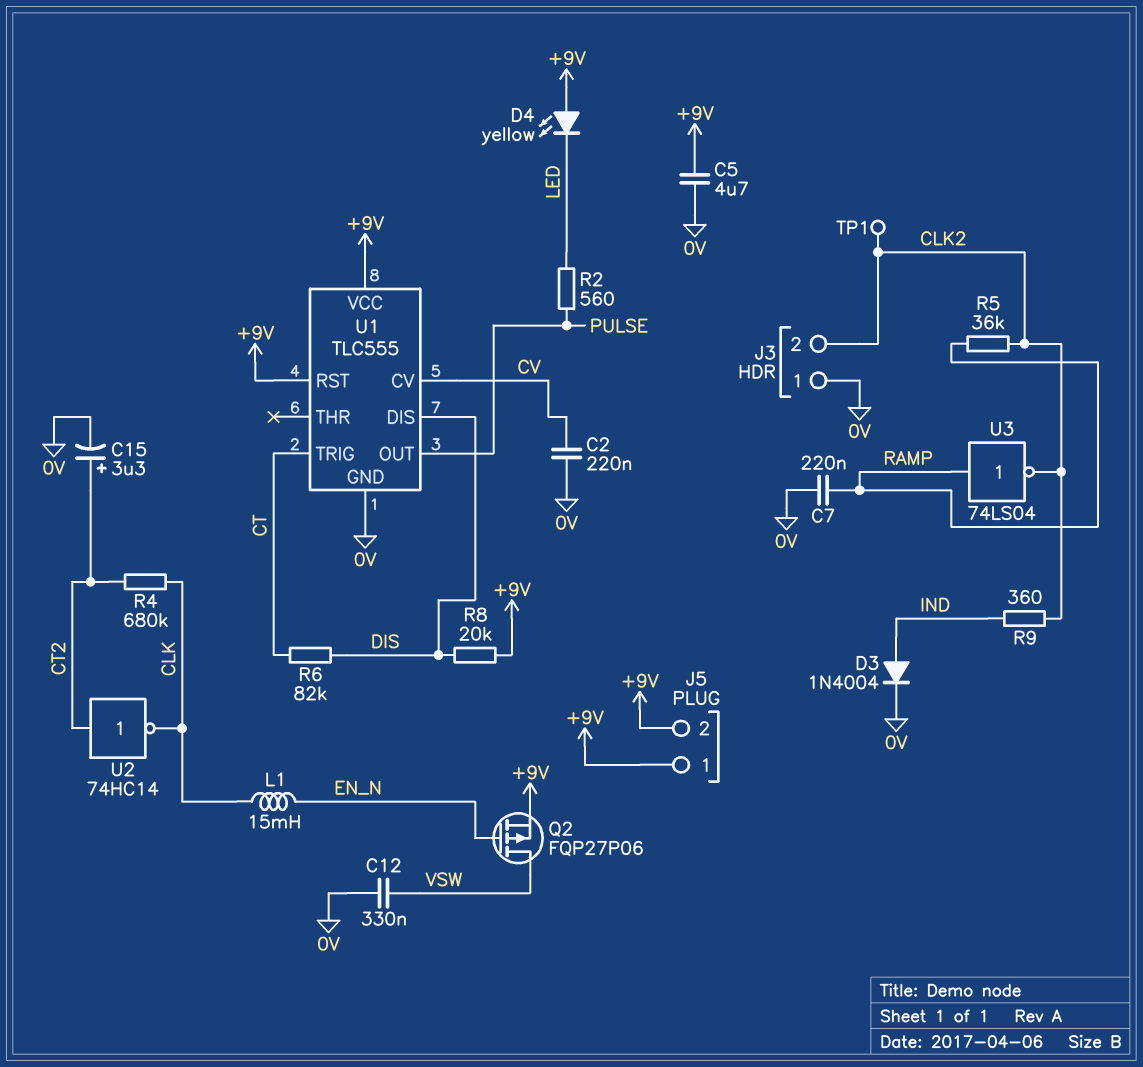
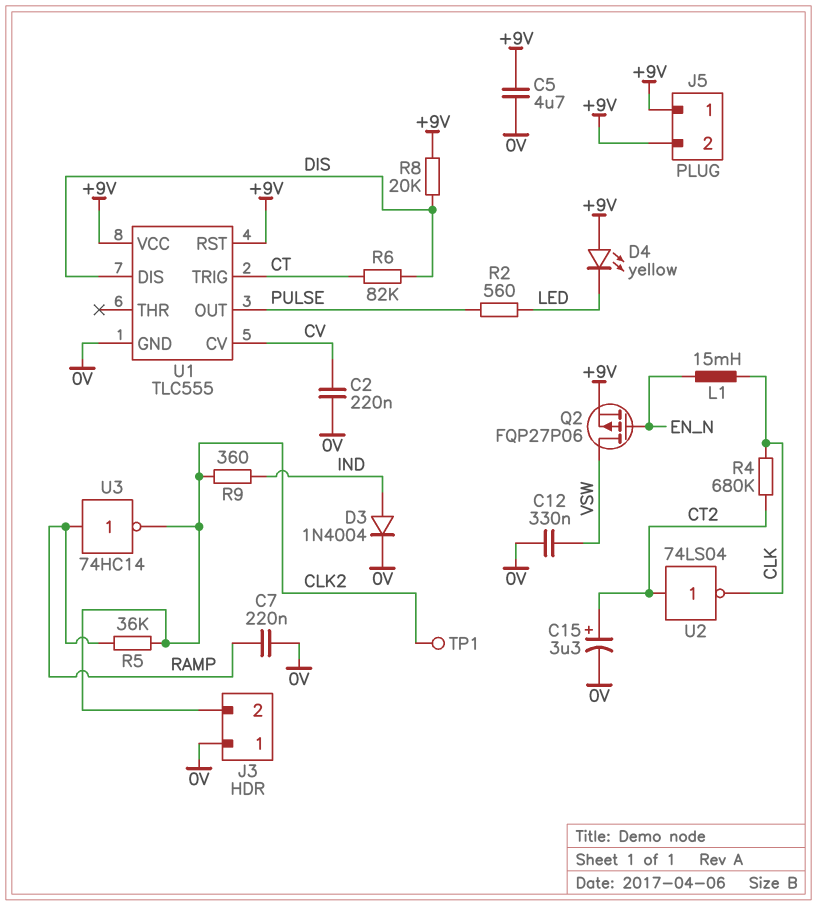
U2: NOT 74HC14 (in CT2, out CLK) -> NOT 74LS04 (in CT2, out CLK)
U3: NOT 74LS04 (in RAMP, out CLK2) -> NOT 74HC14 (in RAMP, out CLK2)

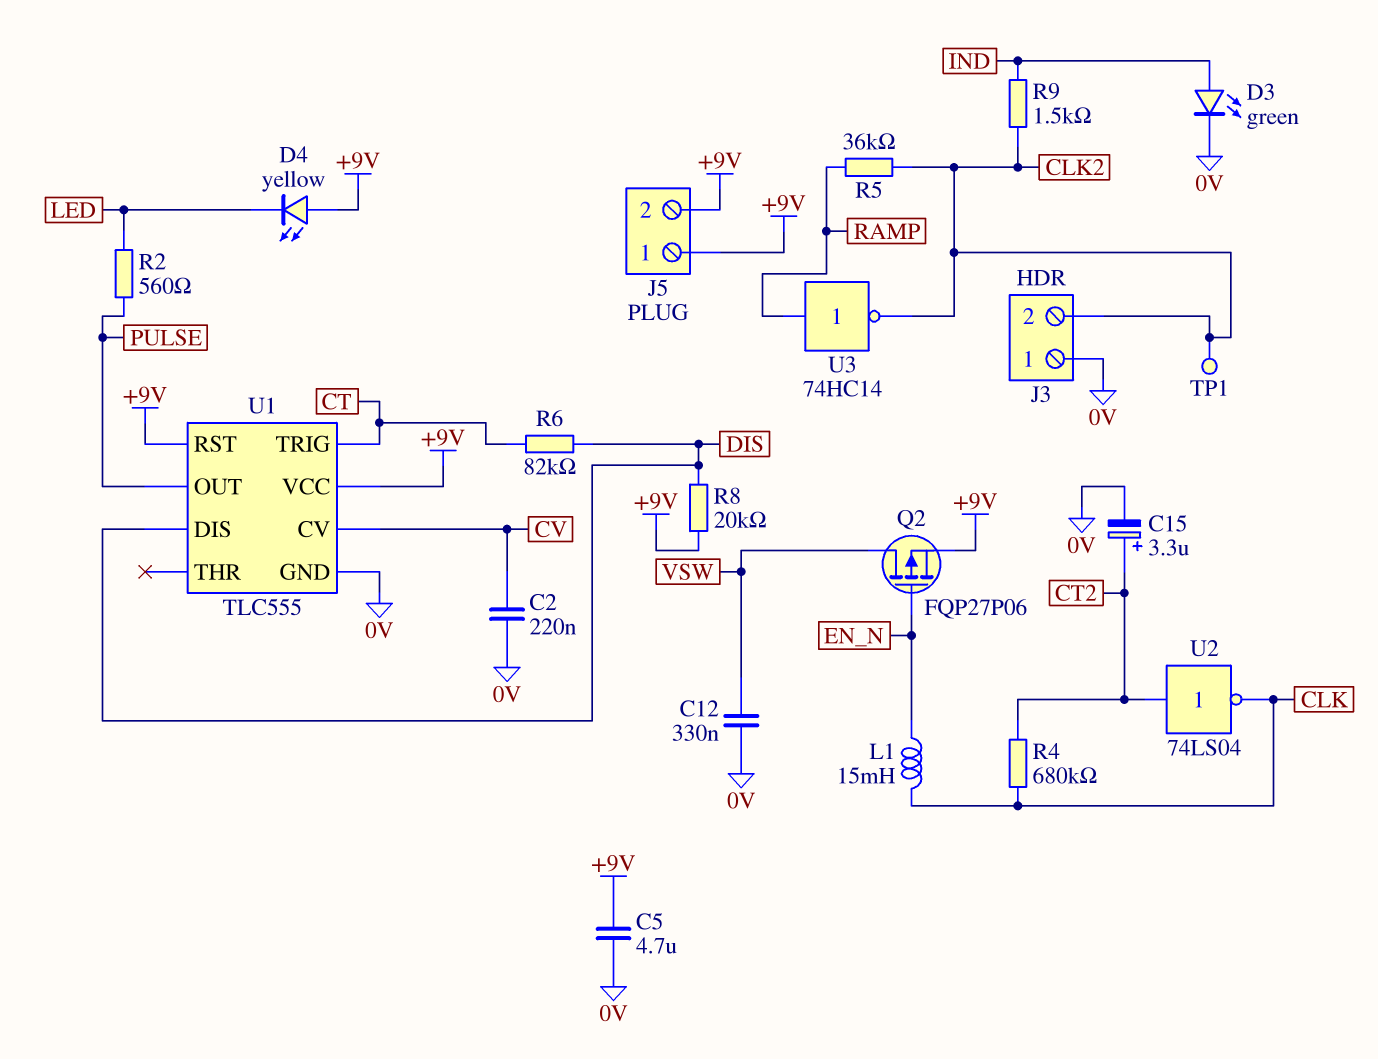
C7: 220nF (0V, RAMP) -> none
D3: diode 1N4004 (A IND, K 0V) -> LED green (A IND, K 0V)
R9: 360 (CLK2, IND) -> 1.5k (CLK2, IND)

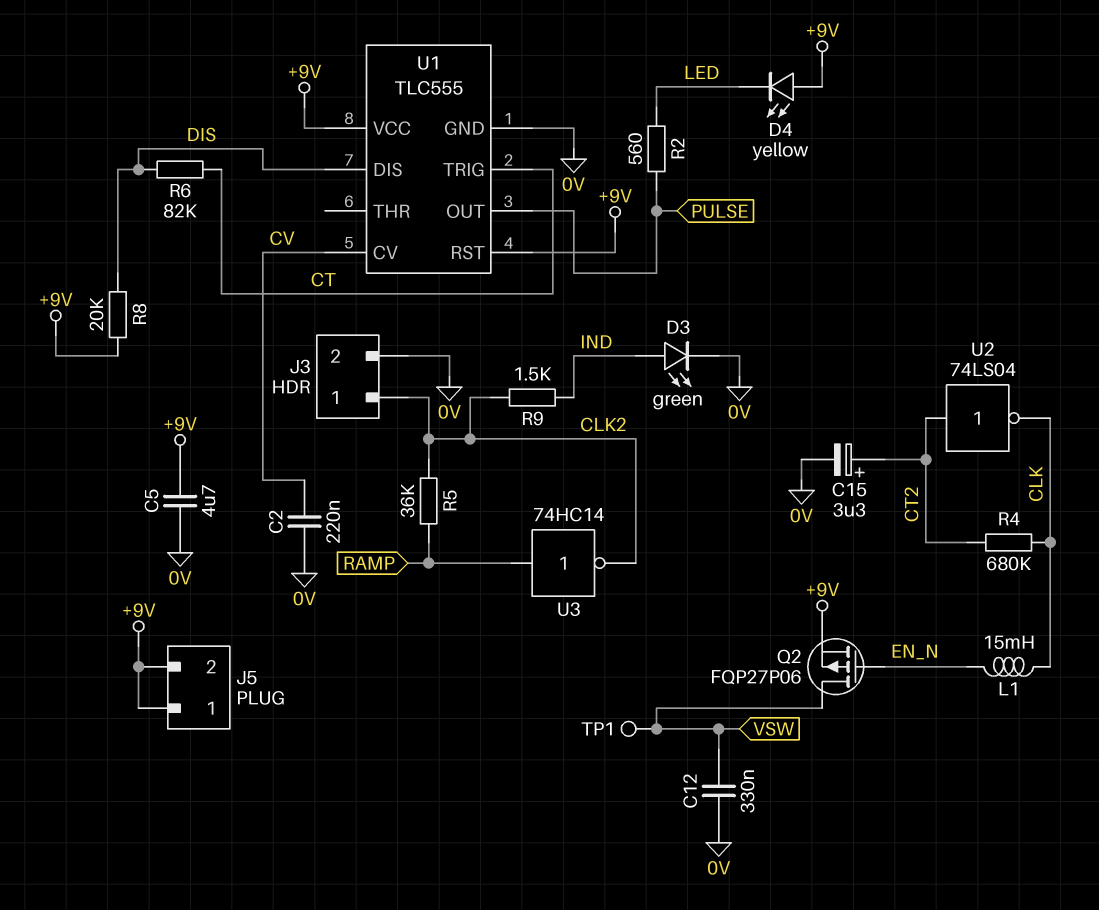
J3 pin 1: 0V -> CLK2
J3 pin 2: CLK2 -> 0V
TP1: test point (CLK2) -> test point (VSW)

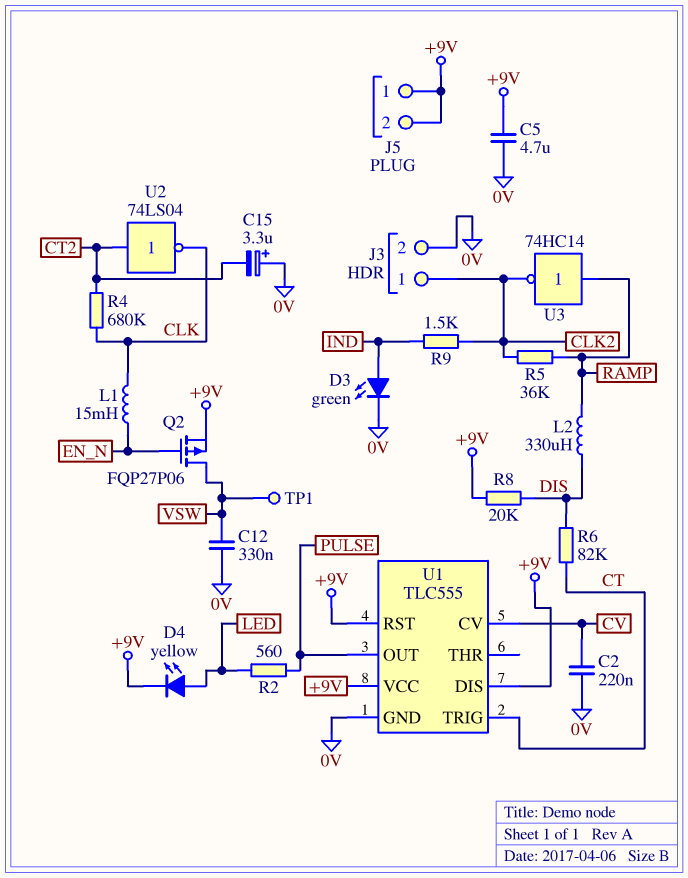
C15: 3.3uF (plus CT2, minus 0V) -> 3.3uF (plus 0V, minus CT2)
D4: LED yellow (A +9V, K LED) -> LED yellow (A LED, K +9V)
L2: none -> 330uH (DIS, RAMP)
U1 pin DIS: DIS -> +9V

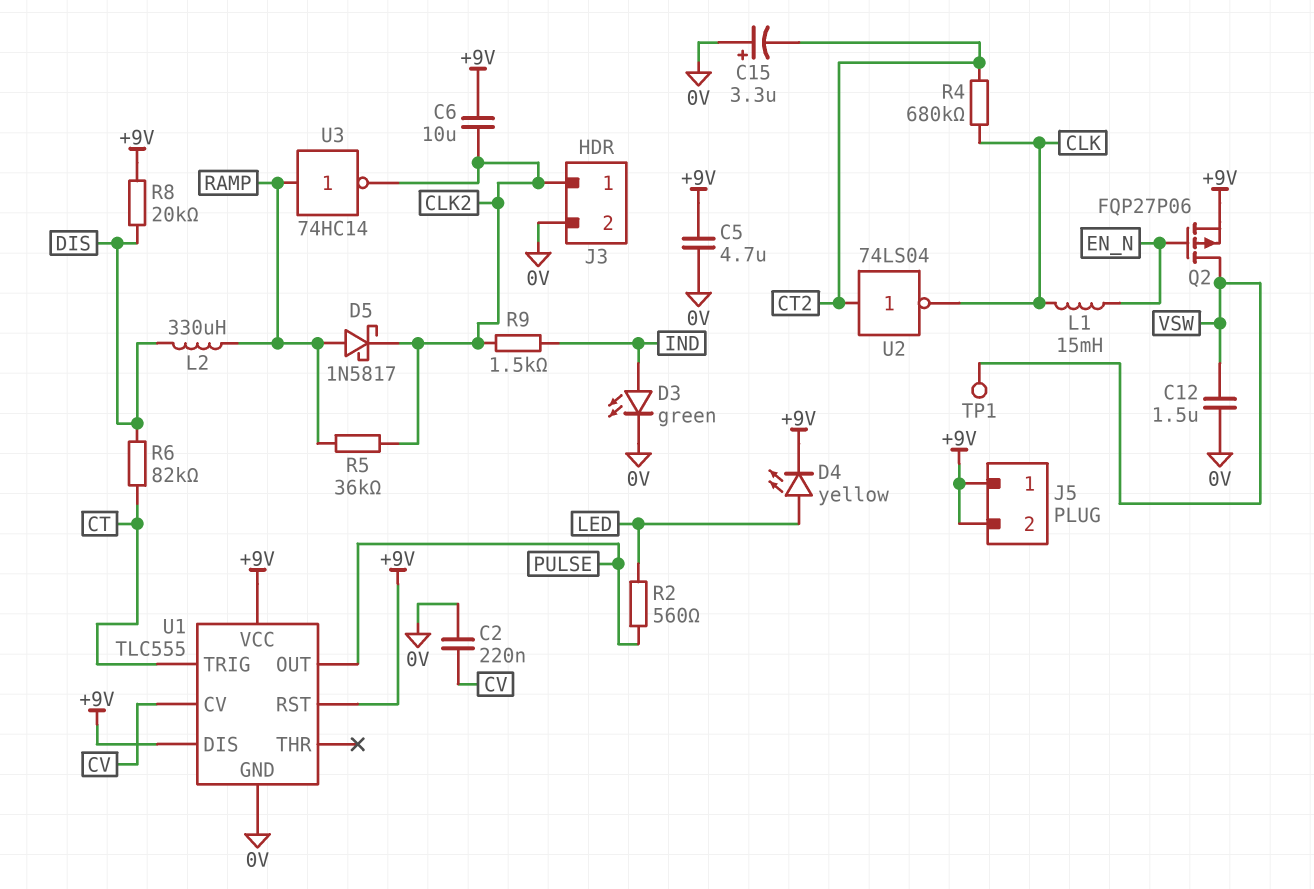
C6: none -> 10uF (+9V, CLK2)
C12: 330nF (0V, VSW) -> 1.5uF (0V, VSW)
D5: none -> schottky 1N5817 (A RAMP, K CLK2)

